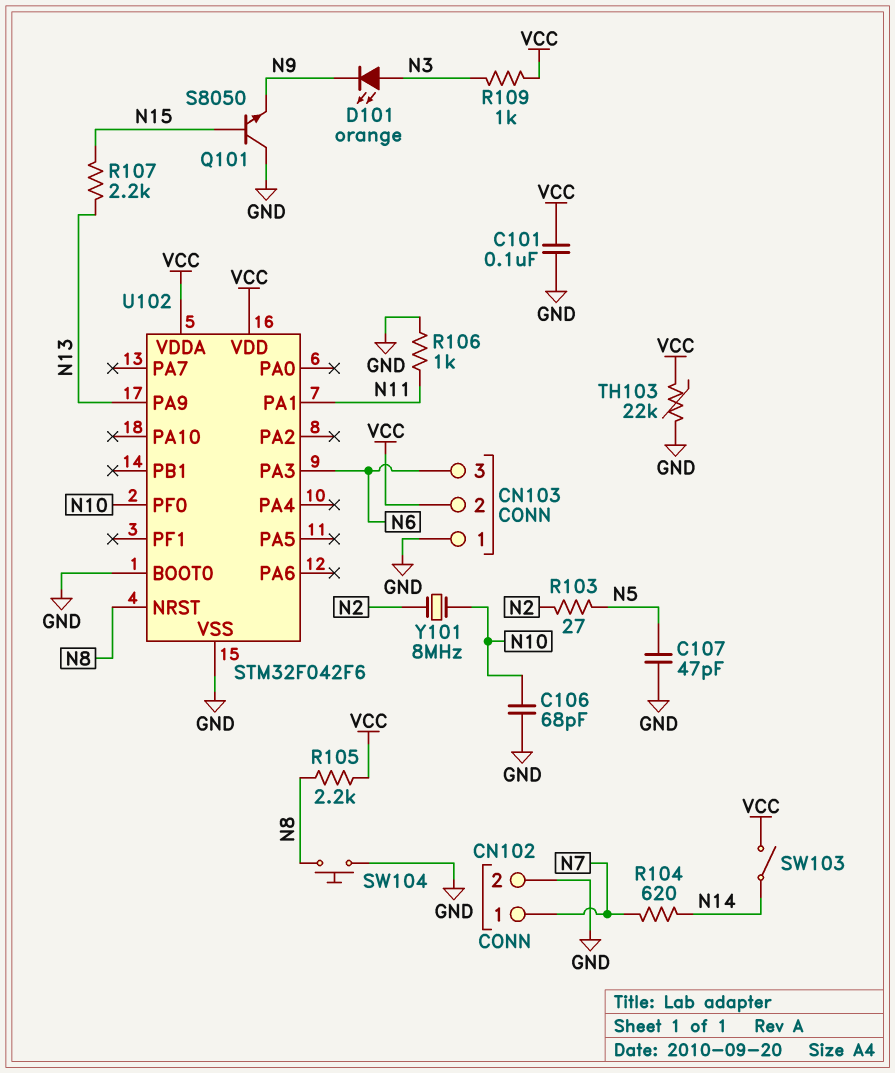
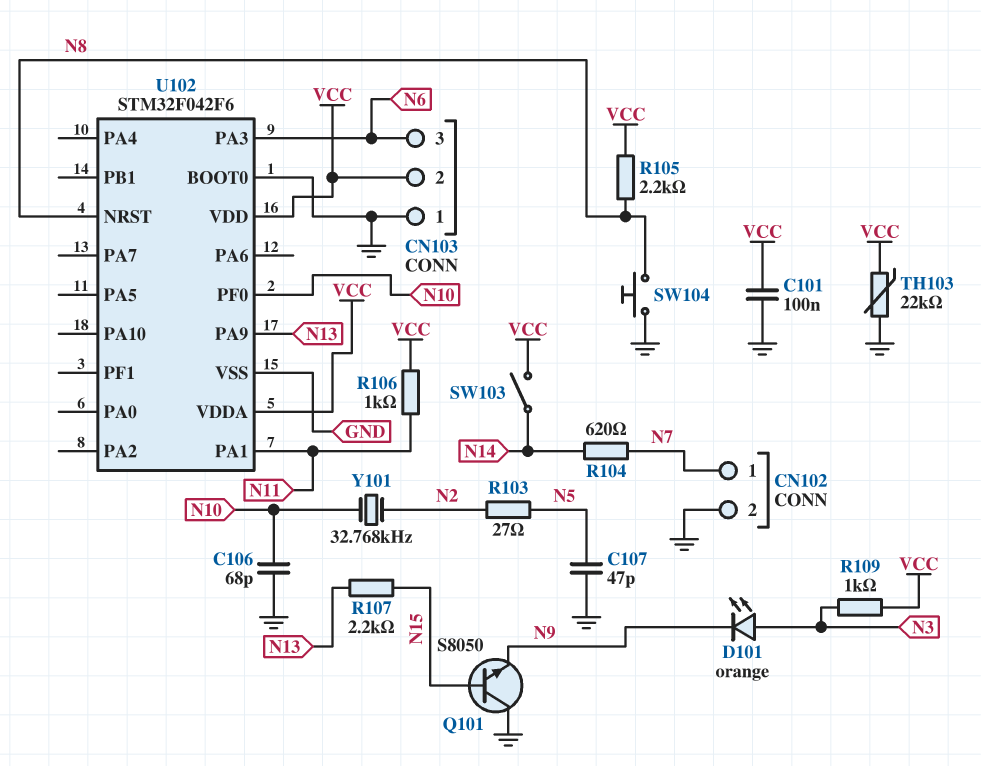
R106: 1k (GND, N11) -> 1k (N11, VCC)
Y101: 8MHz (N2, N10) -> 32.768kHz (N2, N10)

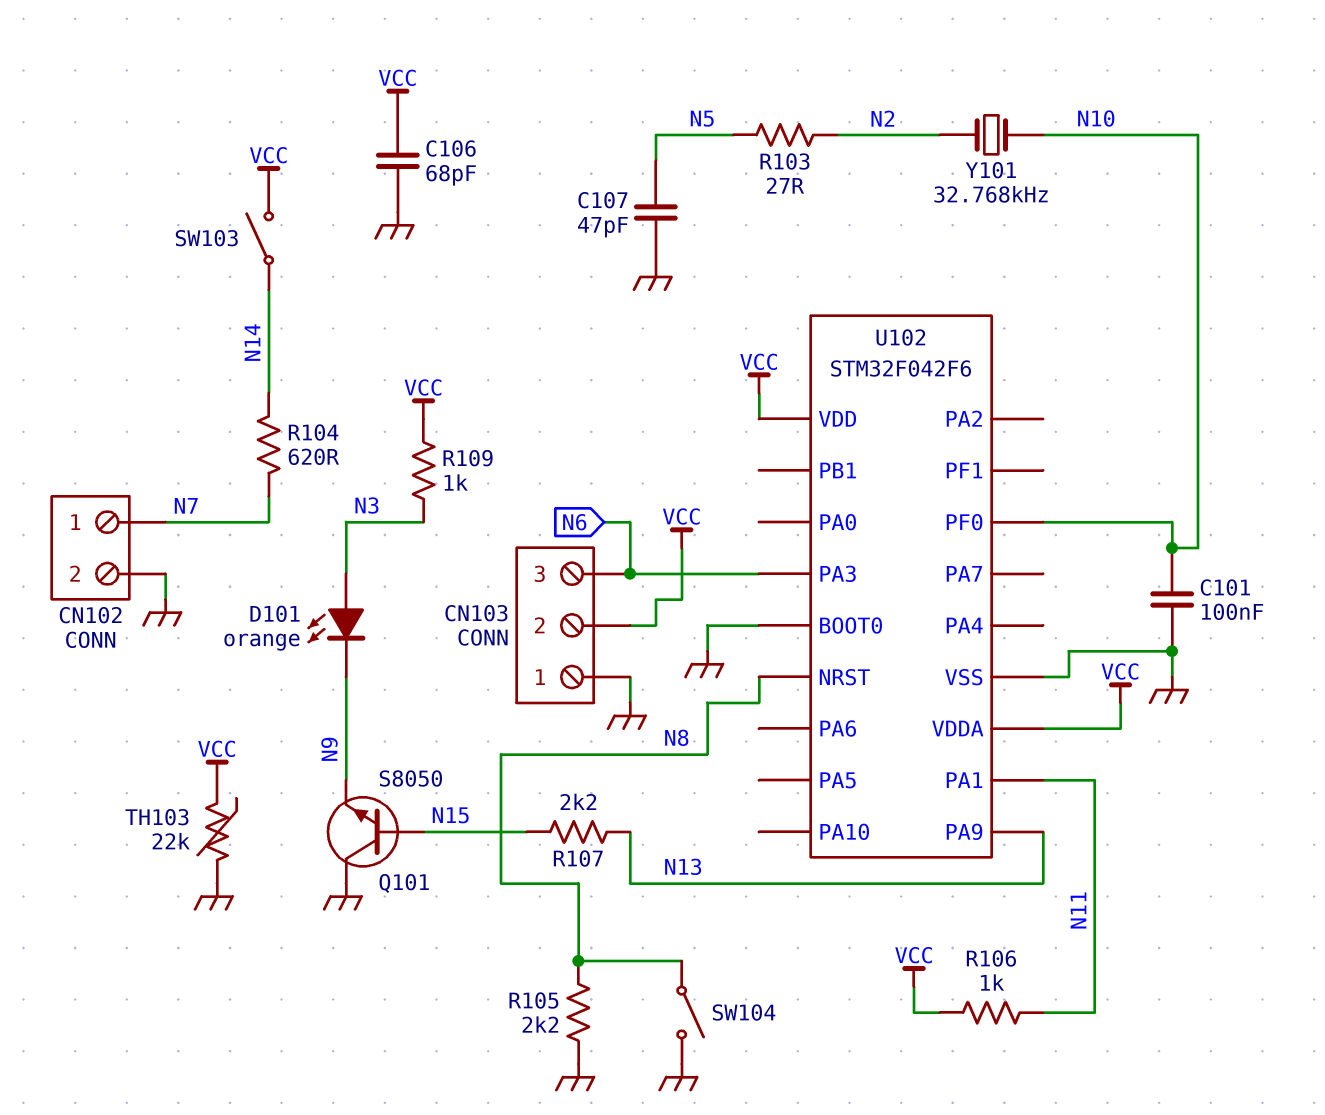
C101: 100nF (GND, VCC) -> 100nF (GND, N10)
C106: 68pF (GND, N10) -> 68pF (GND, VCC)
R105: 2.2k (N8, VCC) -> 2.2k (GND, N8)
SW104: button (GND, N8) -> switch (GND, N8)

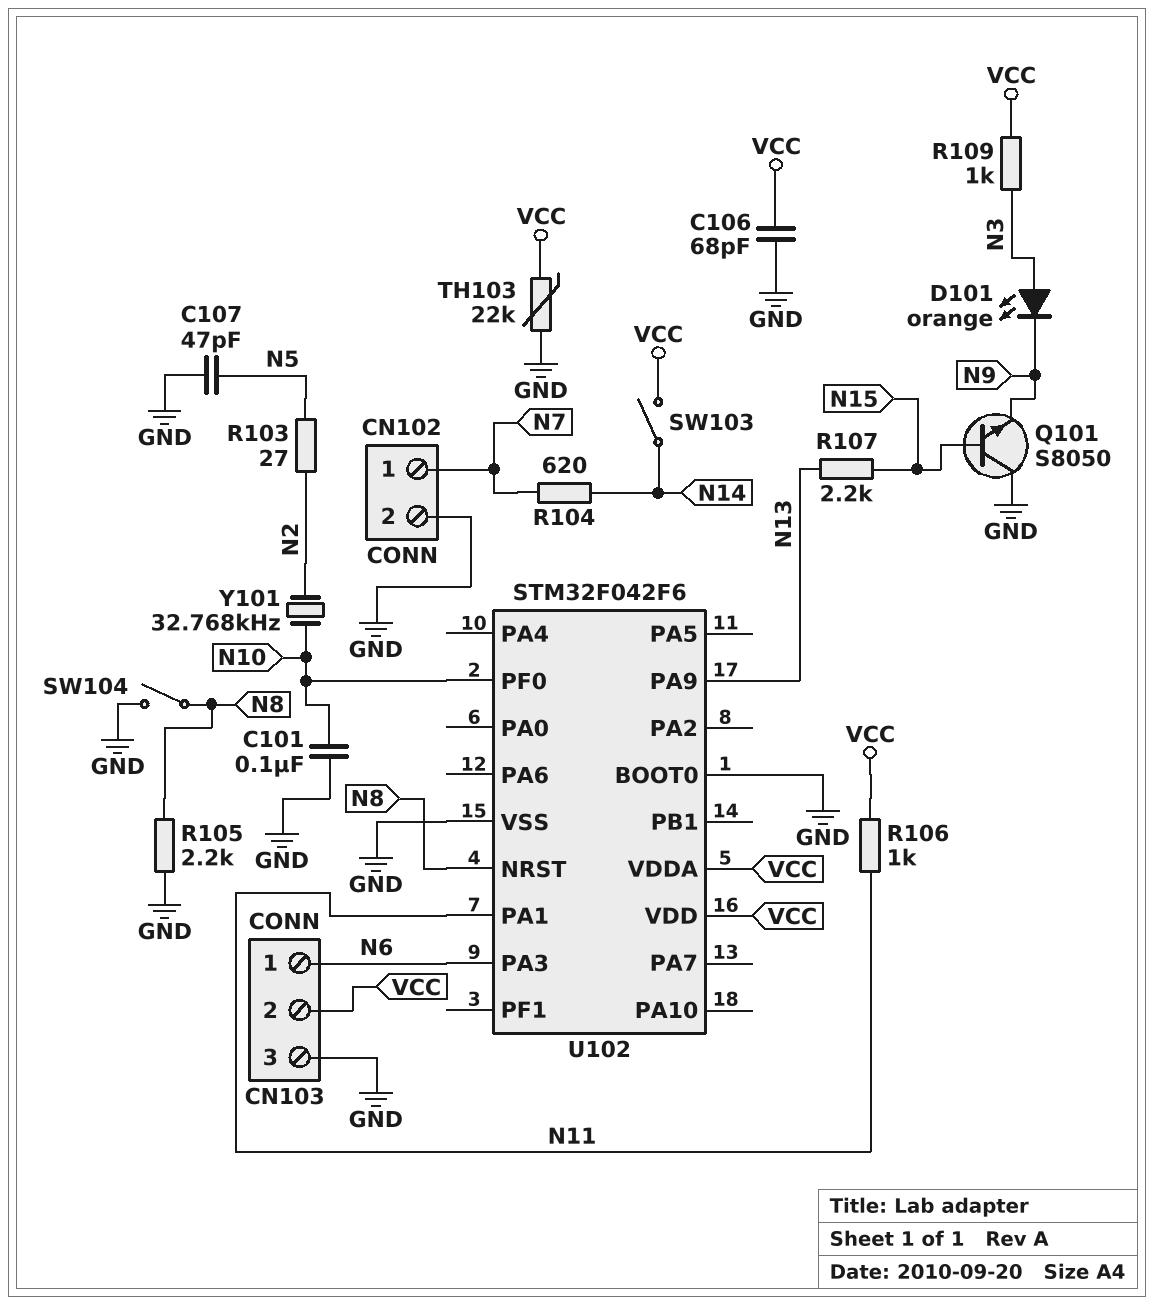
CN103 pin 1: GND -> N6
CN103 pin 3: N6 -> GND

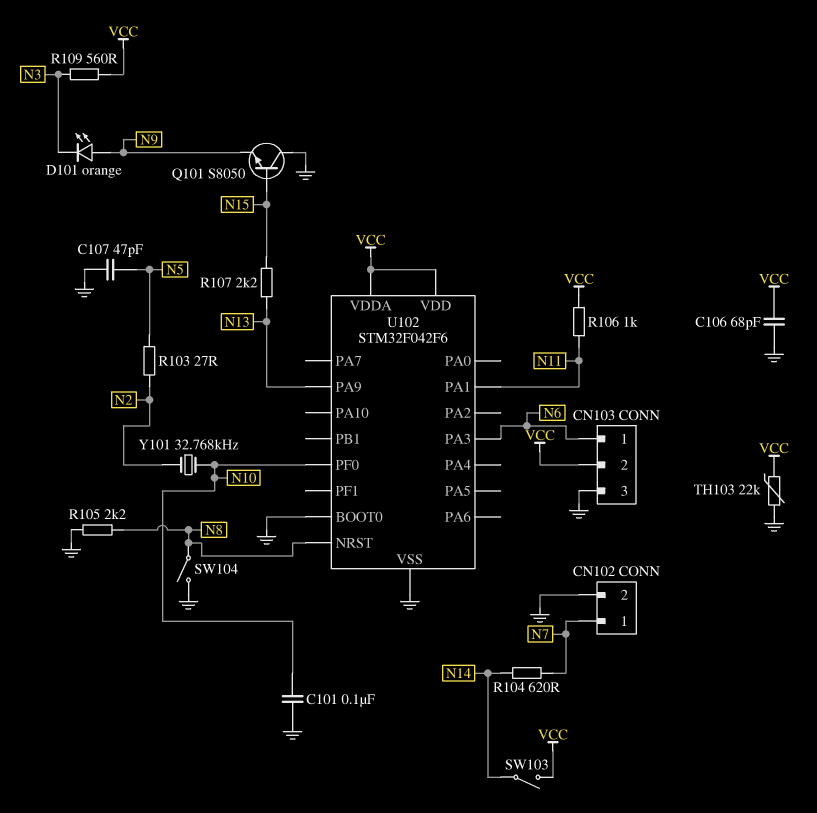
D101: LED orange (A N3, K N9) -> LED orange (A N9, K N3)
R109: 1k (N3, VCC) -> 560 (N3, VCC)

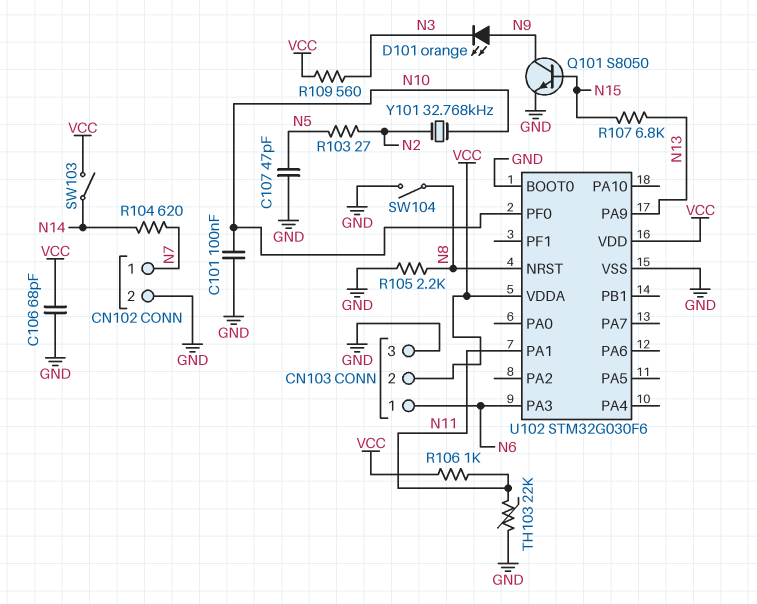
Q101: NPN S8050 (B N15, C GND, E N9) -> NPN S8050 (B N15, C N9, E GND)
R107: 2.2k (N13, N15) -> 6.8k (N13, N15)
TH103: 22k (GND, VCC) -> 22k (GND, N11)
U102: STM32F042F6 -> STM32G030F6

